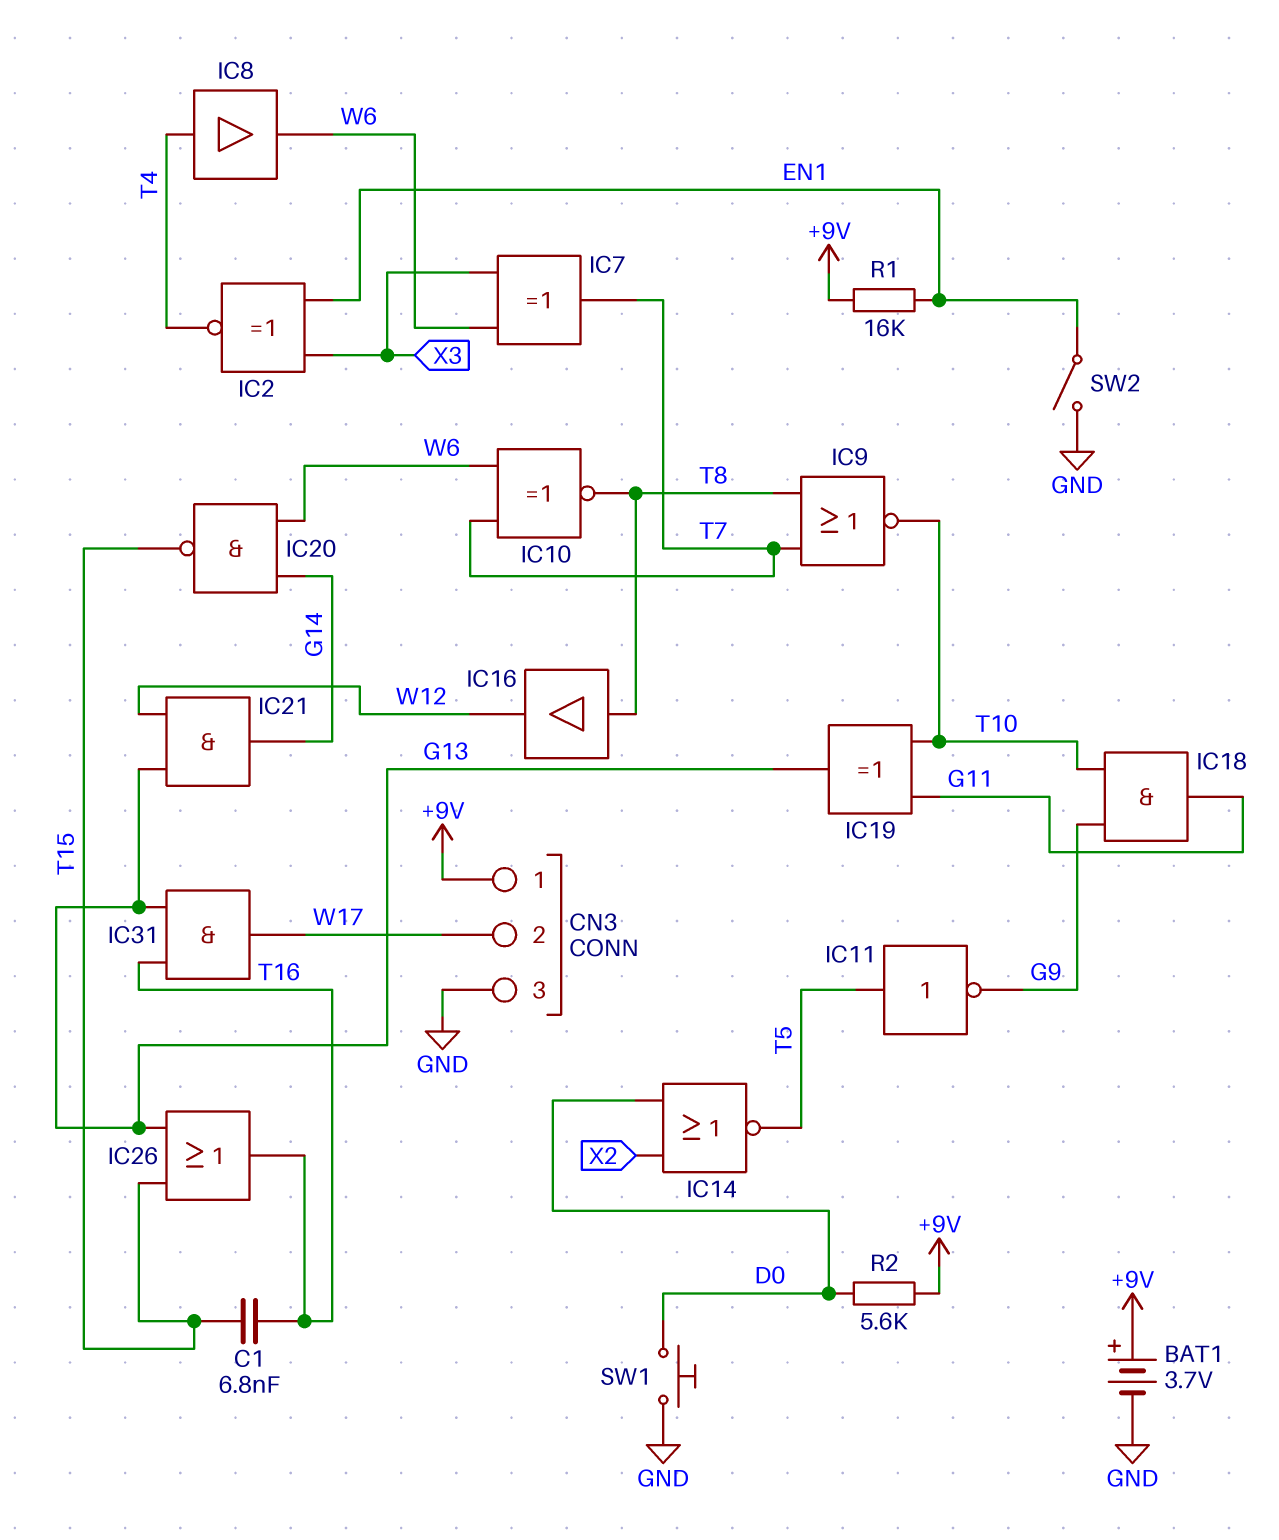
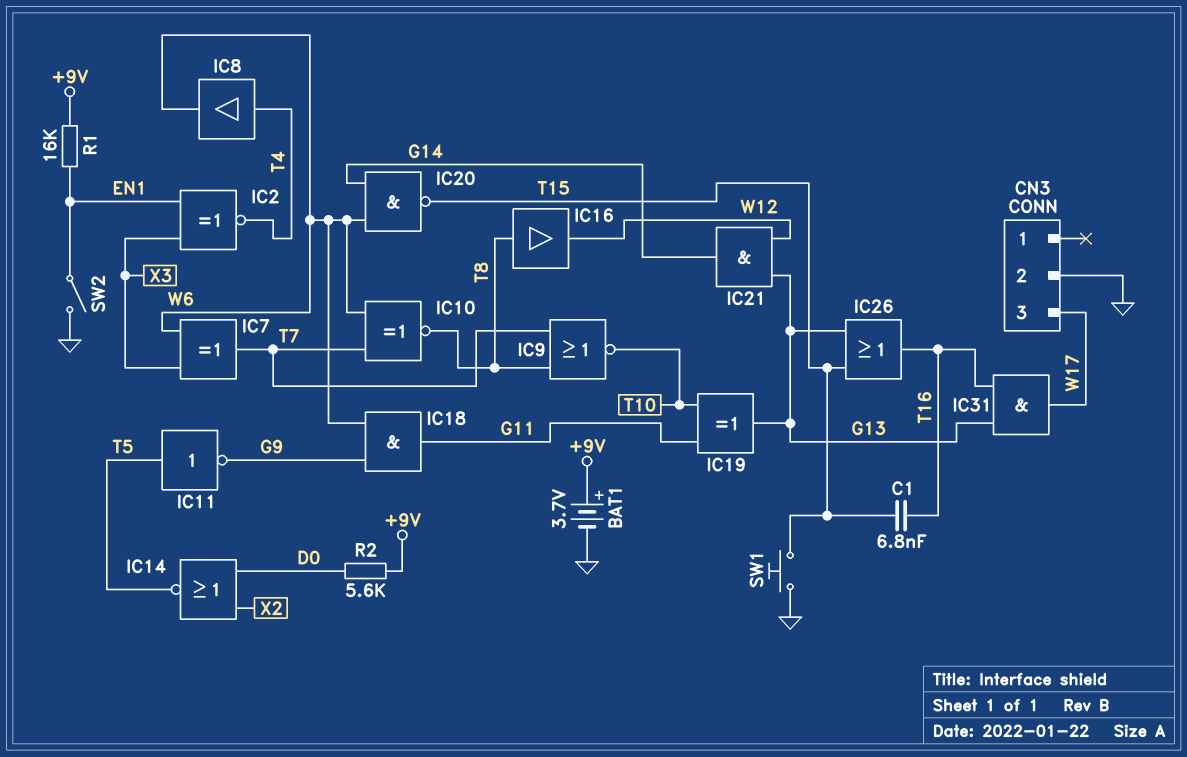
CN3 pin 1: +9V -> none
CN3 pin 2: W17 -> GND
CN3 pin 3: GND -> W17
IC18: AND (in G9, in T10, out G11) -> AND (in G9, in W6, out G11)
SW1: button (D0, GND) -> button (GND, T15)

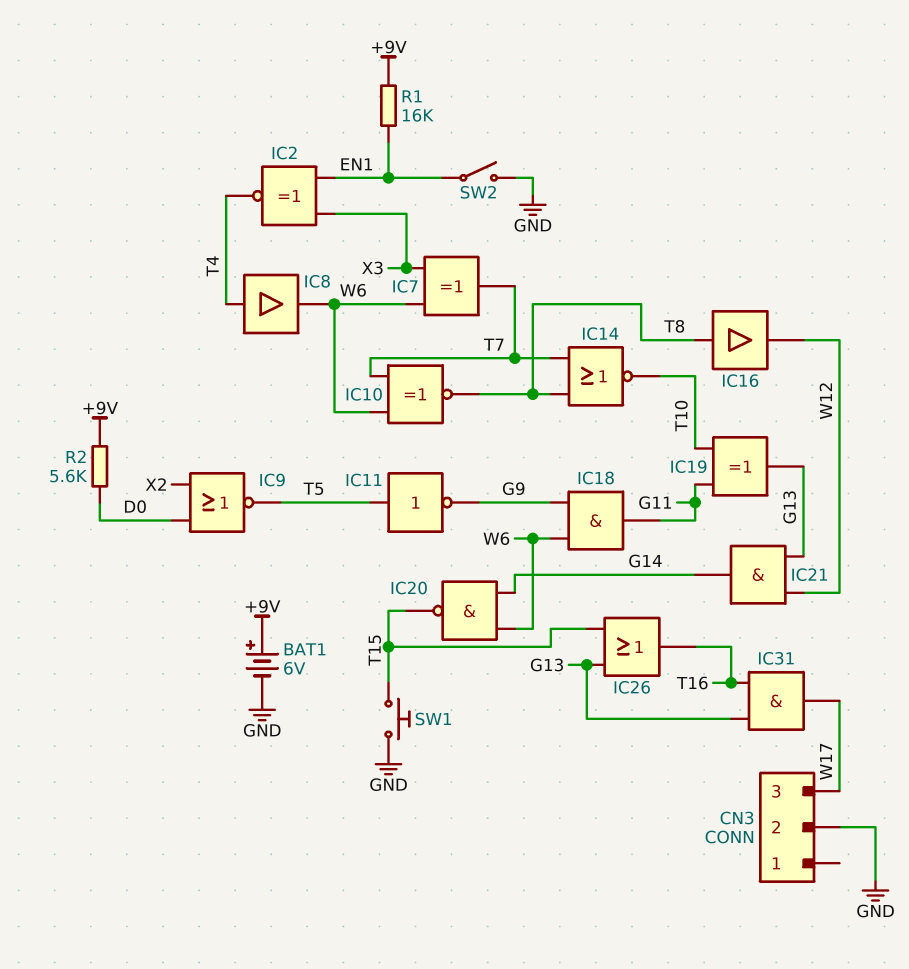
BAT1: 3.7V (plus +9V, minus GND) -> 6V (plus +9V, minus GND)
C1: 6.8nF (T15, T16) -> none
IC9: NOR (in T7, in T8, out T10) -> NOR (in D0, in X2, out T5)
IC14: NOR (in D0, in X2, out T5) -> NOR (in T7, in T8, out T10)

